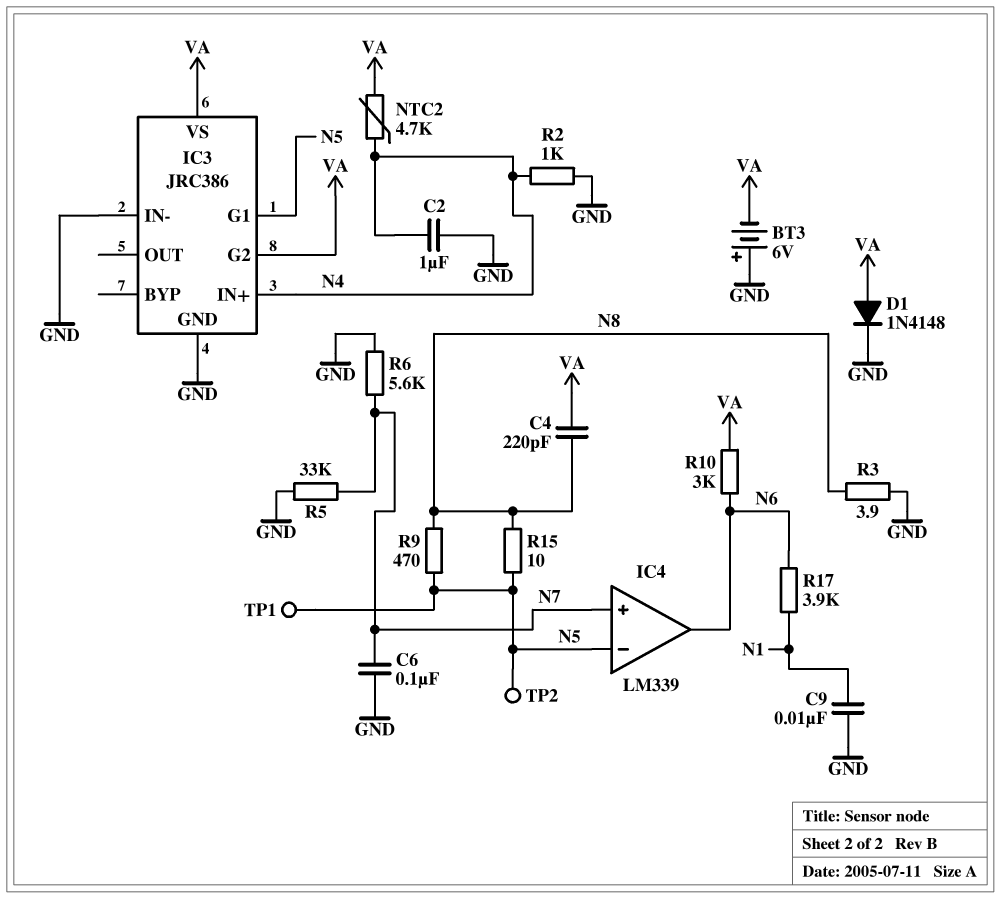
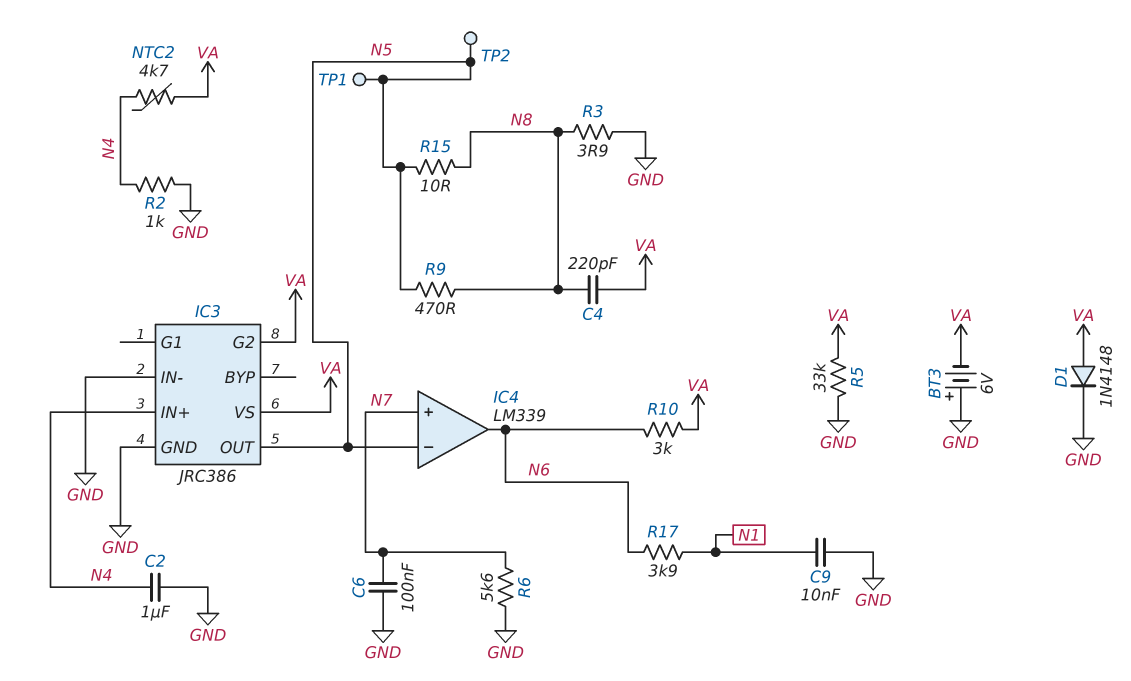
IC3 pin G1: N5 -> none
IC3 pin OUT: none -> N5
R5: 33k (GND, N7) -> 33k (GND, VA)

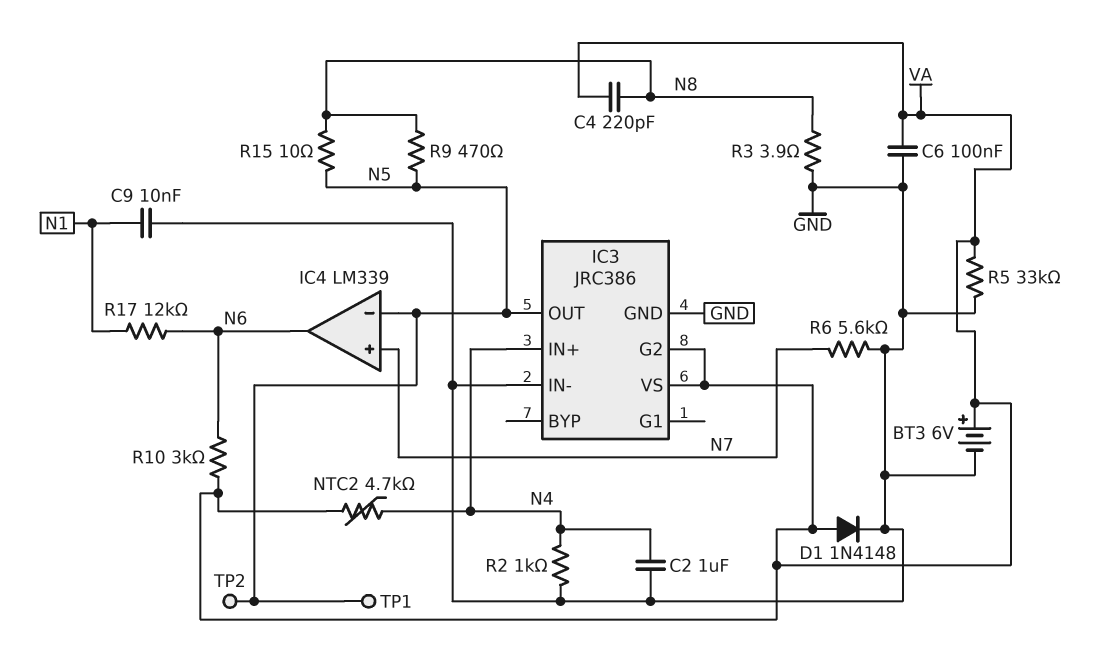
BT3: 6V (plus GND, minus VA) -> 6V (plus VA, minus GND)
C6: 100nF (GND, N7) -> 100nF (GND, VA)
R17: 3.9k (N1, N6) -> 12k (N1, N6)

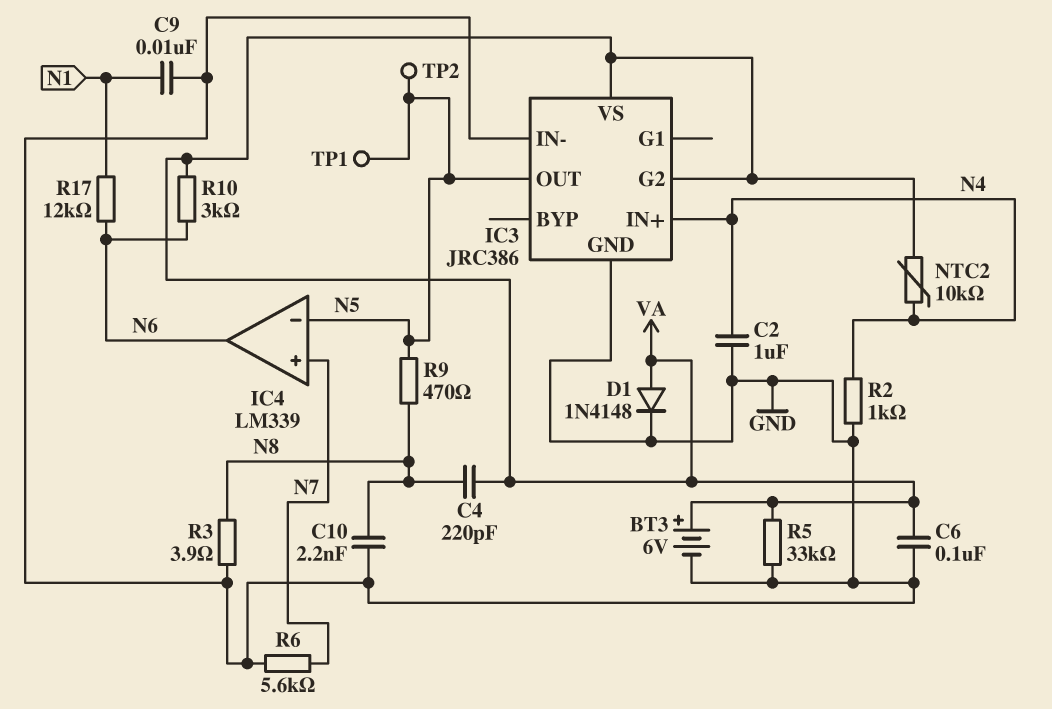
C10: none -> 2.2nF (GND, N8)
NTC2: 4.7k (N4, VA) -> 10k (N4, VA)
R15: 10 (N5, N8) -> none

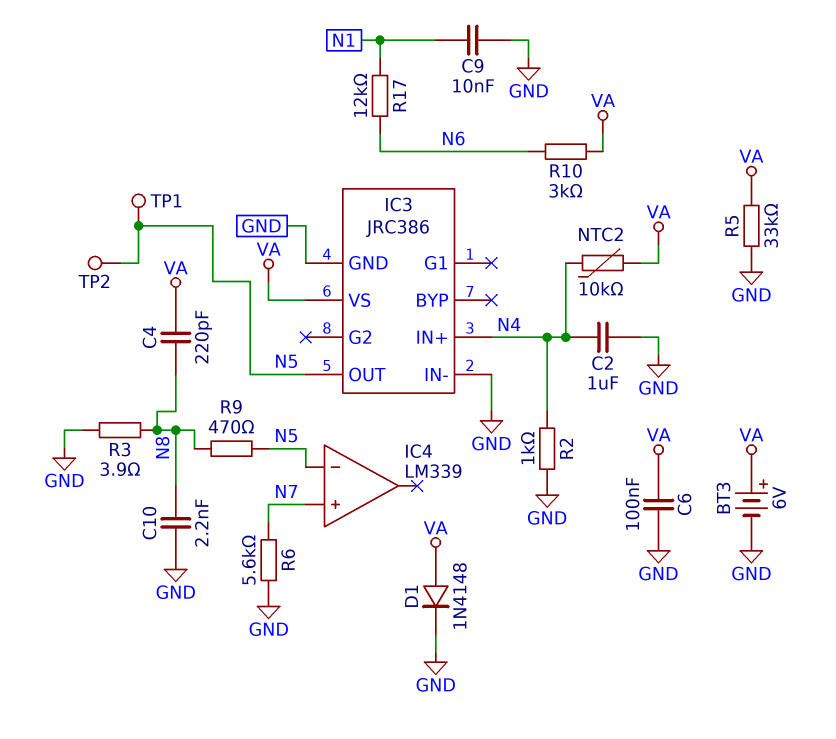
IC3 pin G2: VA -> none
IC4 pin out: N6 -> none

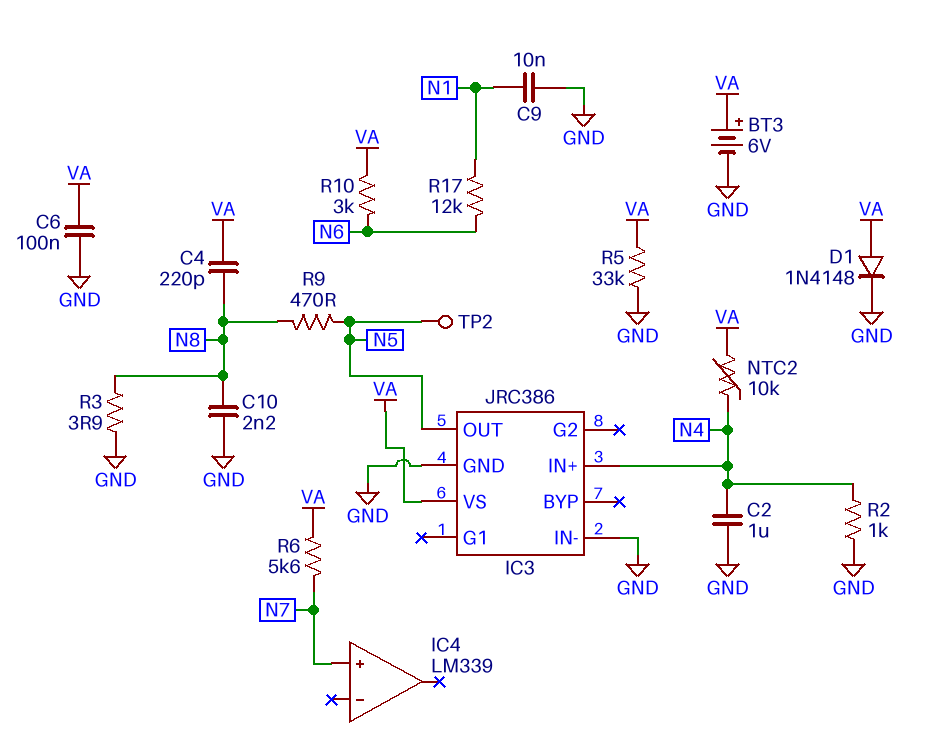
IC4 pin in-: N5 -> none
R6: 5.6k (GND, N7) -> 5.6k (N7, VA)
TP1: test point (N5) -> none

